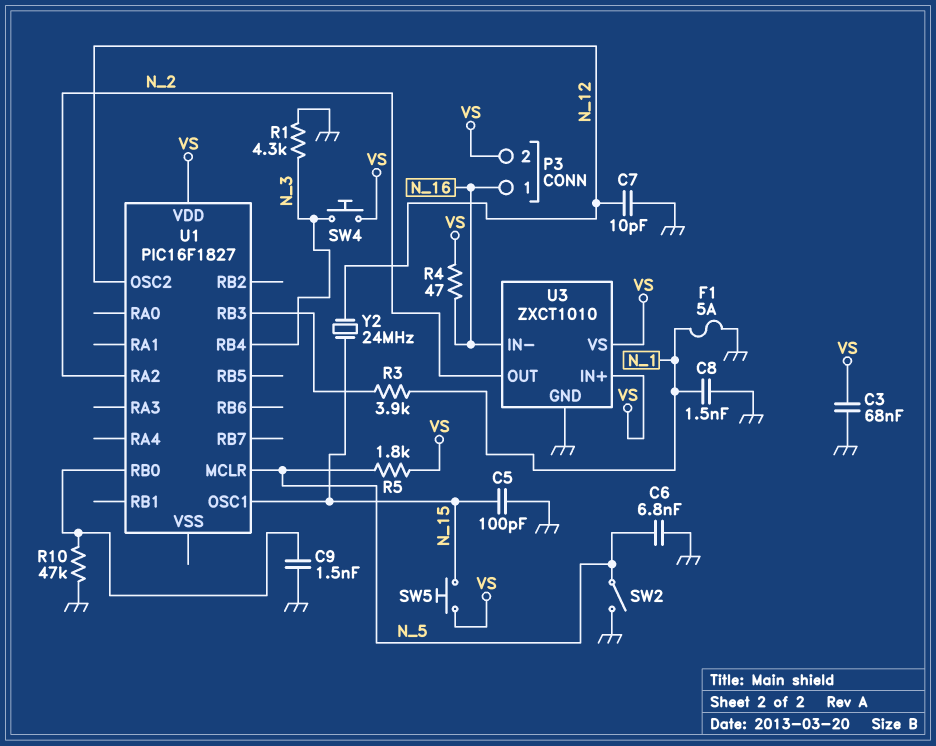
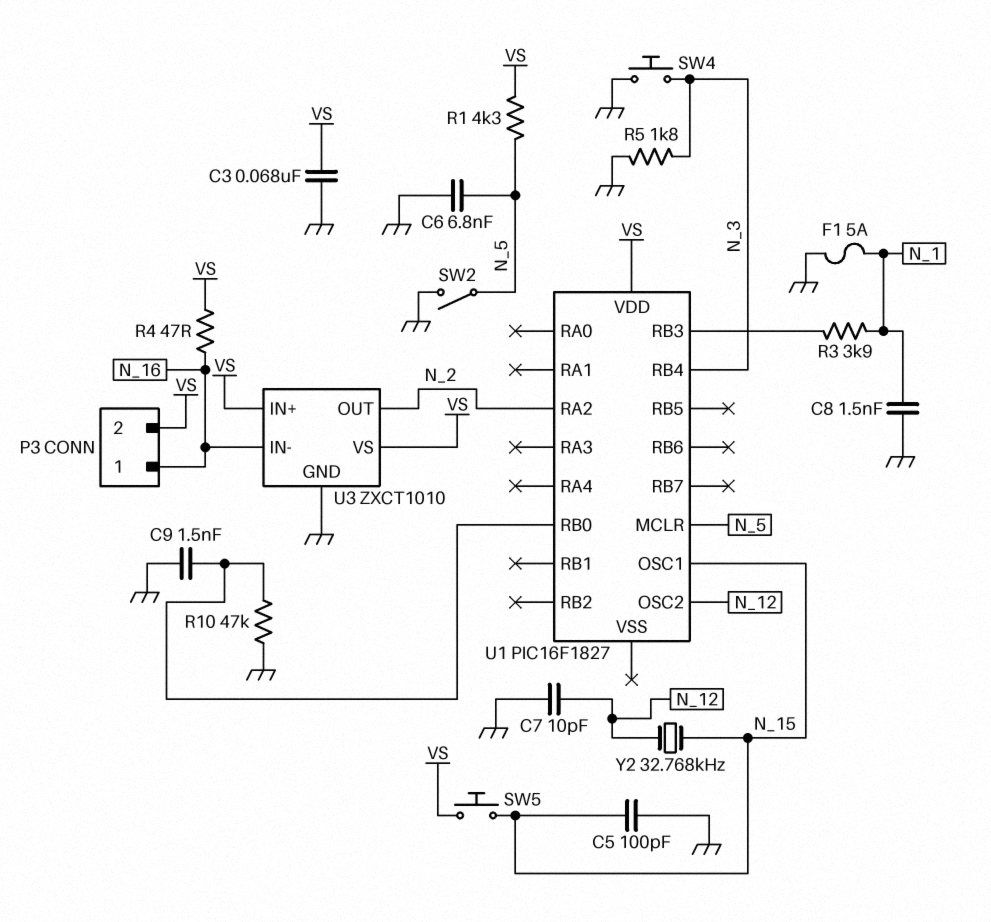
R1: 4.3k (GND, N_3) -> 4.3k (N_5, VS)
R5: 1.8k (N_5, VS) -> 1.8k (GND, N_3)
SW4: button (N_3, VS) -> button (GND, N_3)
Y2: 24MHz (N_12, N_15) -> 32.768kHz (N_12, N_15)

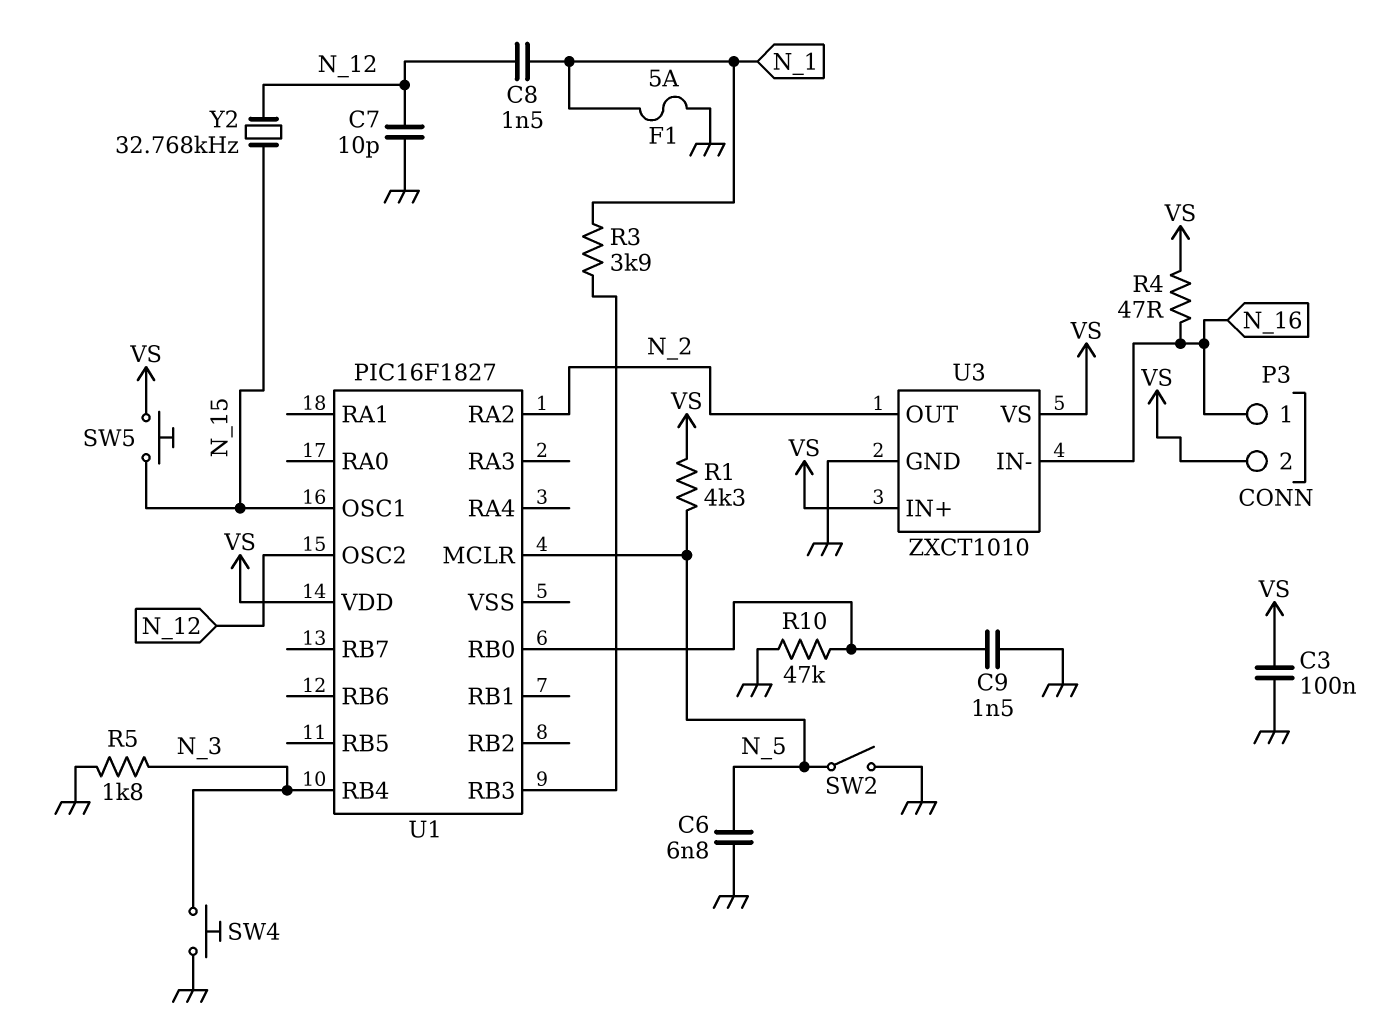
C3: 68nF (GND, VS) -> 100nF (GND, VS)
C5: 100pF (GND, N_15) -> none
C8: 1.5nF (GND, N_1) -> 1.5nF (N_1, N_12)

